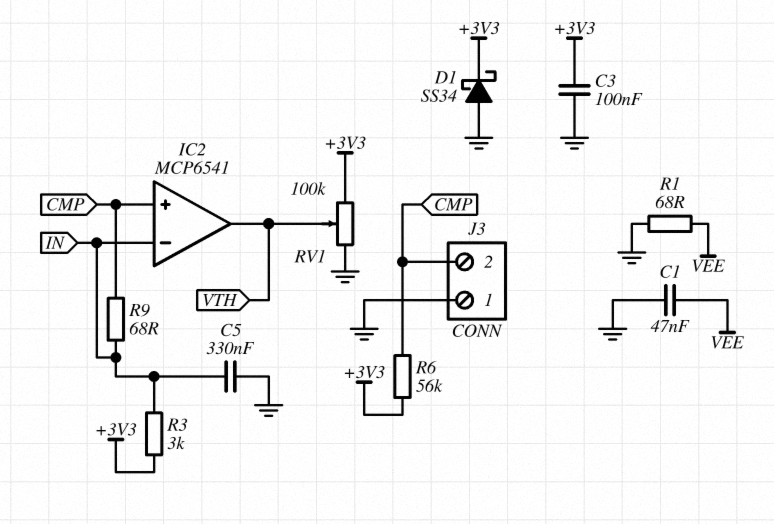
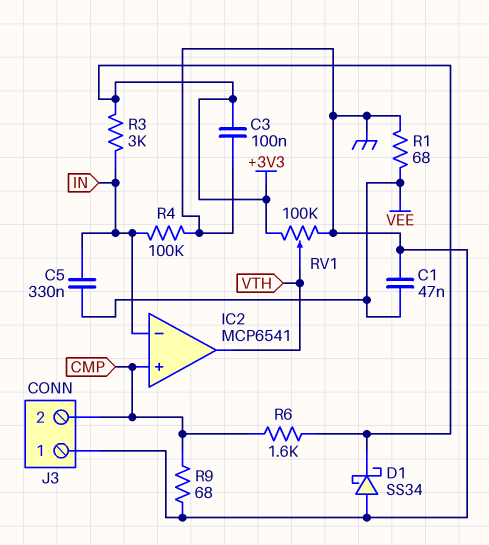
C5: 330nF (GND, IN) -> 330nF (IN, VEE)
R4: none -> 100k (GND, IN)
R6: 56k (+3V3, CMP) -> 1.6k (+3V3, CMP)
R9: 68 (CMP, IN) -> 68 (CMP, GND)

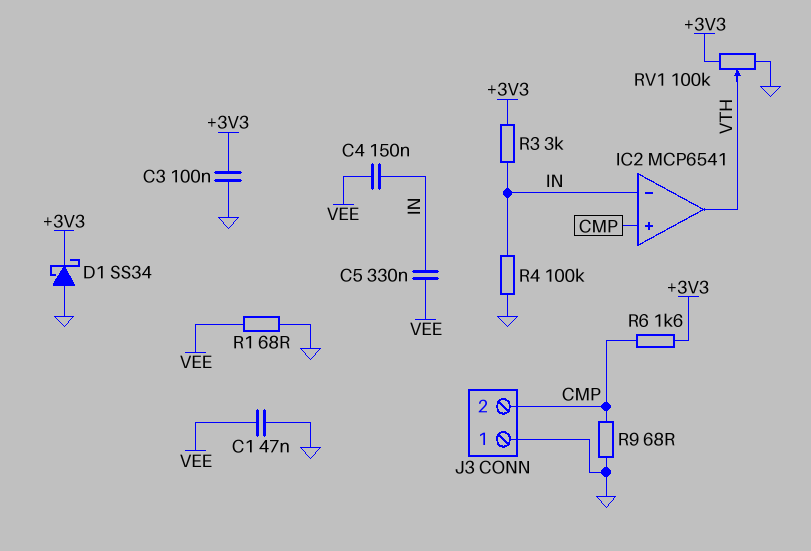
C4: none -> 150nF (IN, VEE)

